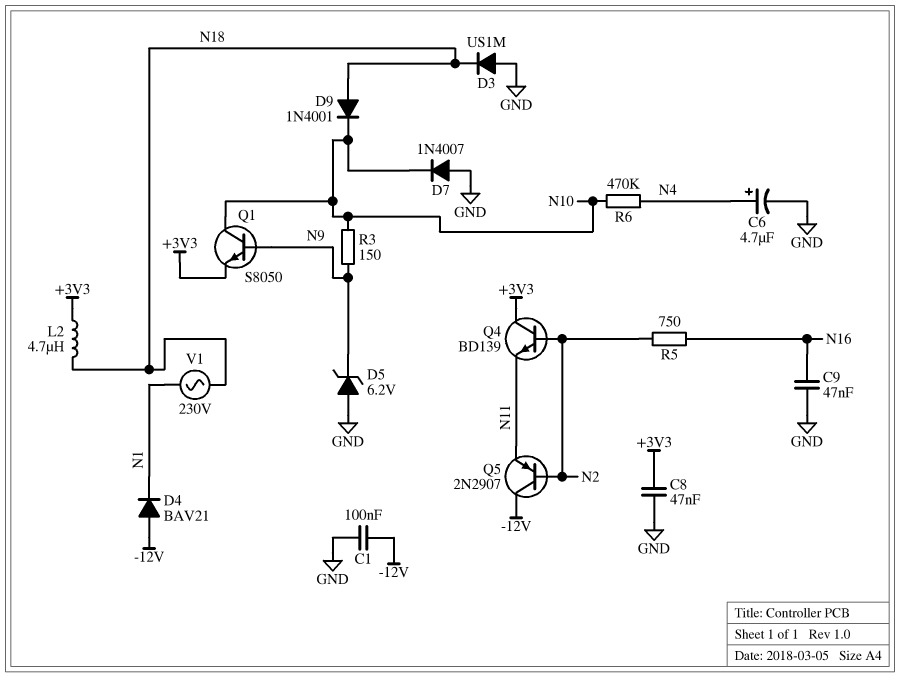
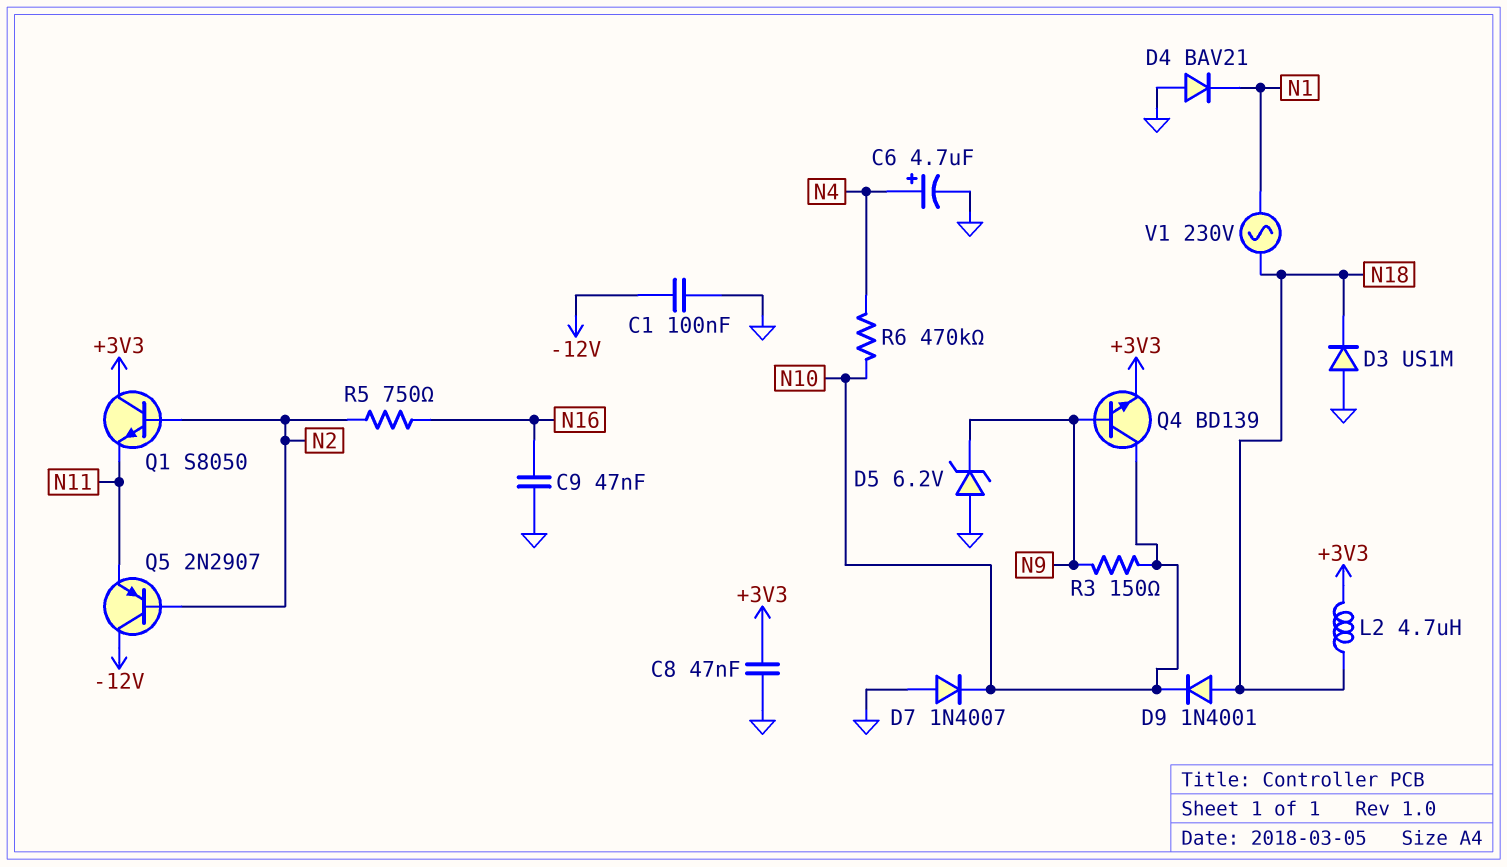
D4: diode BAV21 (A -12V, K N1) -> diode BAV21 (A GND, K N1)
Q1: NPN S8050 (B N9, C N10, E +3V3) -> NPN S8050 (B N2, C +3V3, E N11)
Q4: NPN BD139 (B N2, C +3V3, E N11) -> NPN BD139 (B N9, C N10, E +3V3)

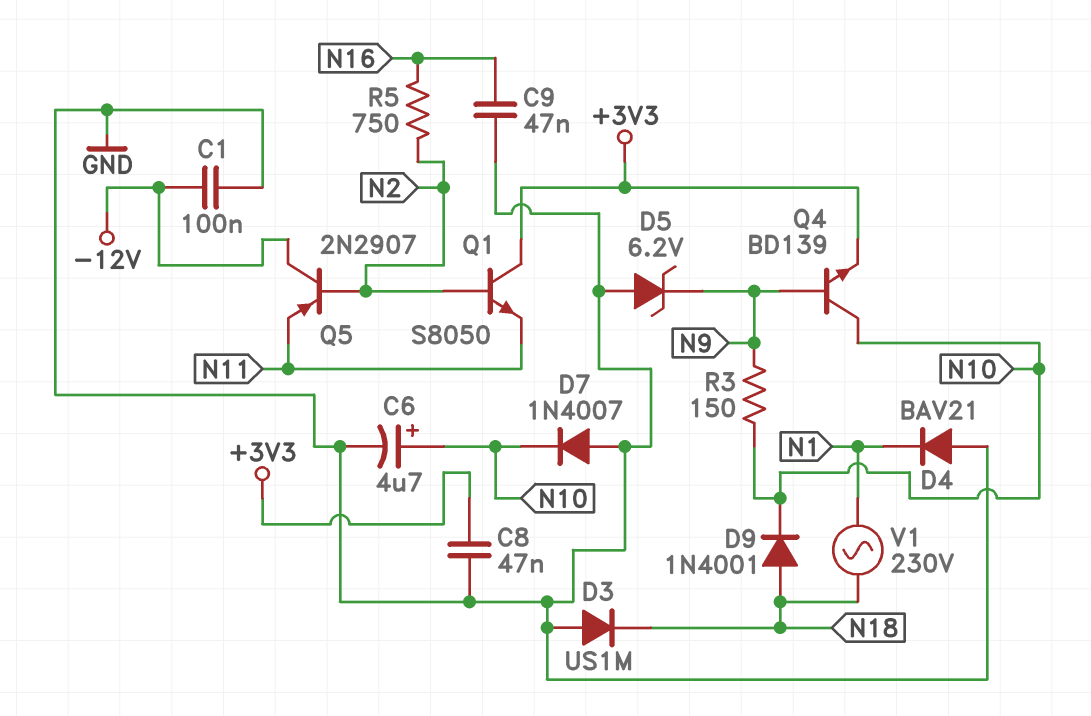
C6: 4.7uF (plus N4, minus GND) -> 4.7uF (plus N10, minus GND)
L2: 4.7uH (+3V3, N18) -> none
R6: 470k (N4, N10) -> none

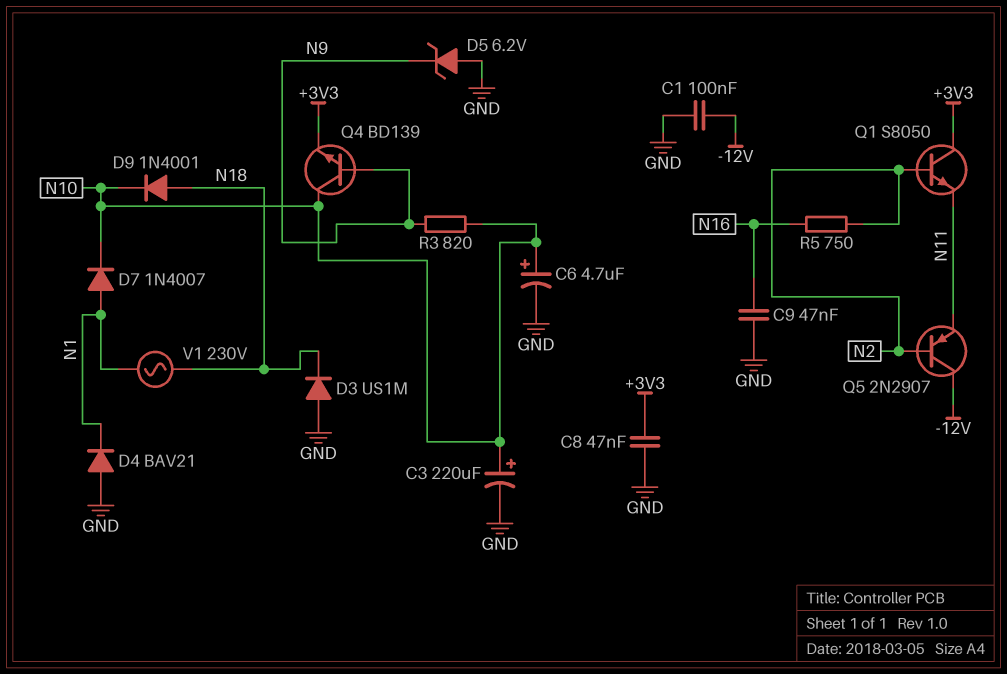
C3: none -> 220uF (plus N10, minus GND)
D7: diode 1N4007 (A GND, K N10) -> diode 1N4007 (A N1, K N10)
R3: 150 (N9, N10) -> 820 (N9, N10)

